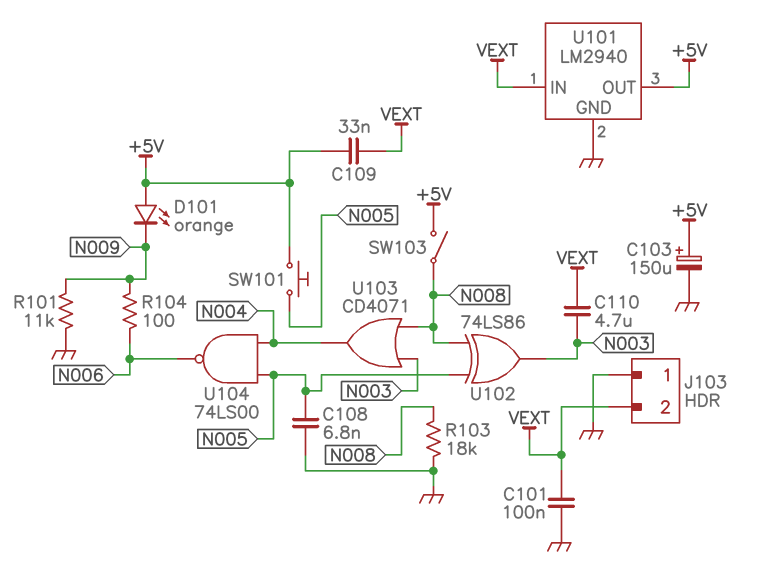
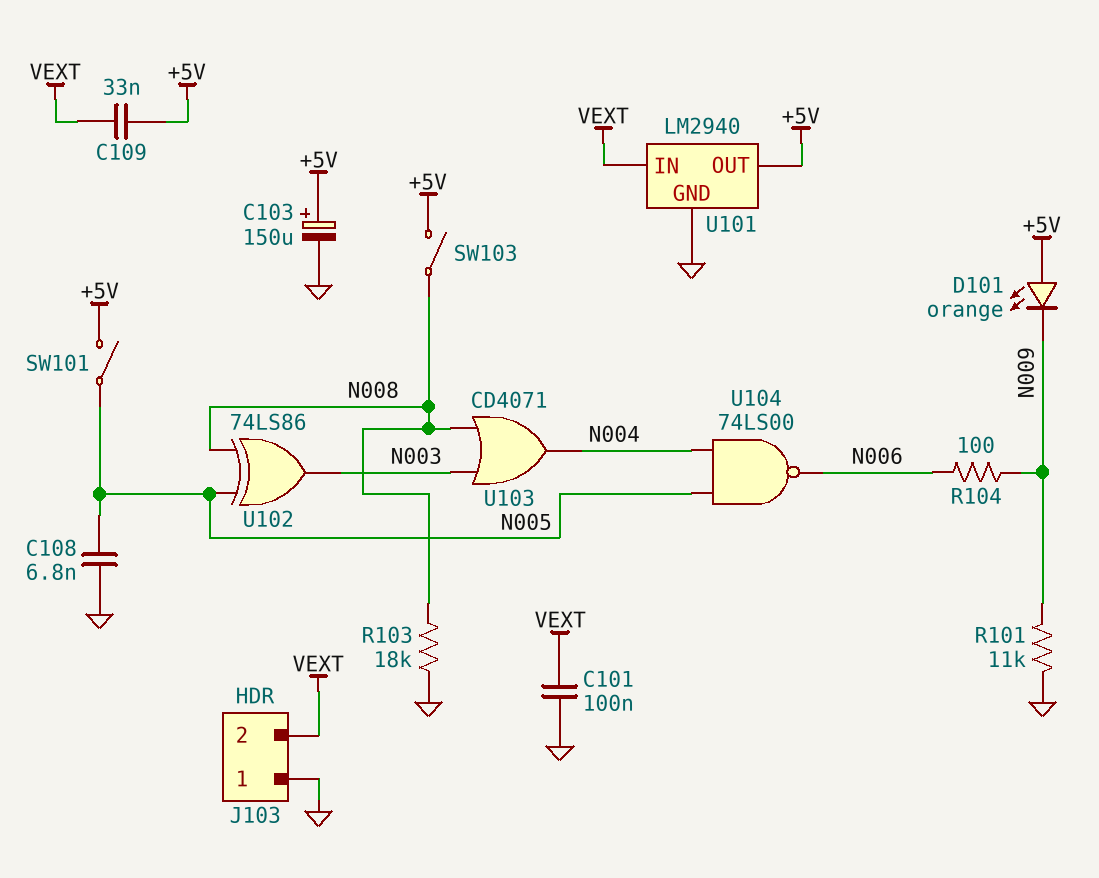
C110: 4.7uF (N003, VEXT) -> none
SW101: button (+5V, N005) -> switch (+5V, N005)

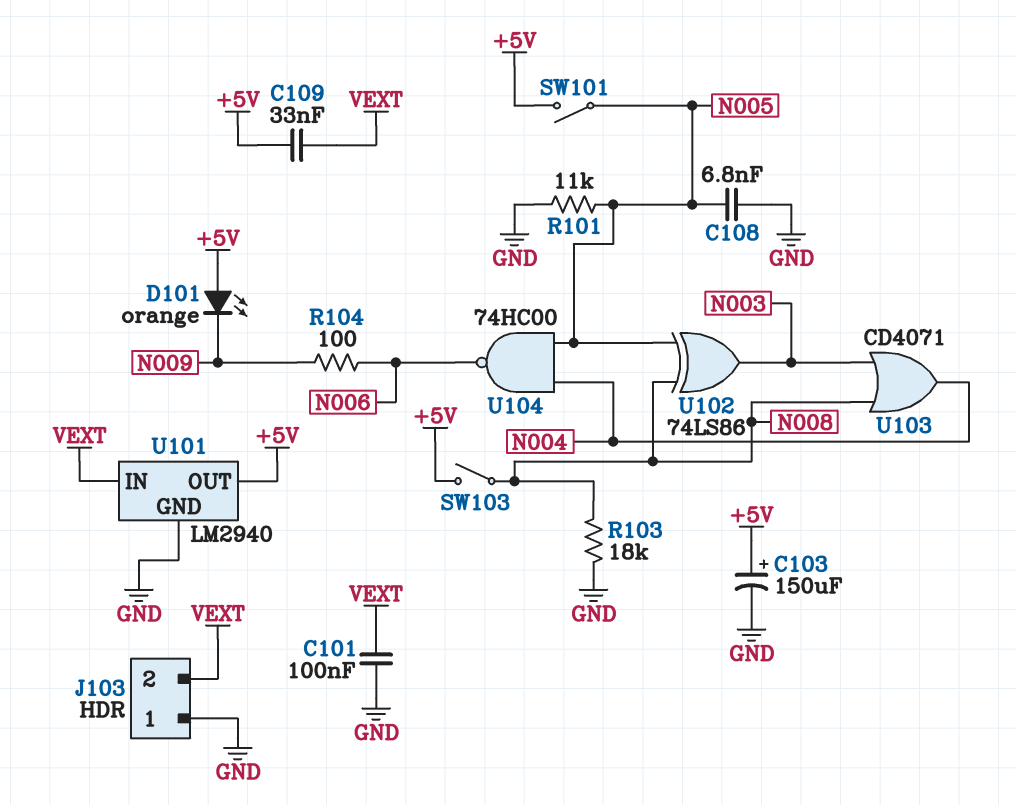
R101: 11k (GND, N009) -> 11k (GND, N005)
U104: NAND 74LS00 (in N004, in N005, out N006) -> NAND 74HC00 (in N004, in N005, out N006)

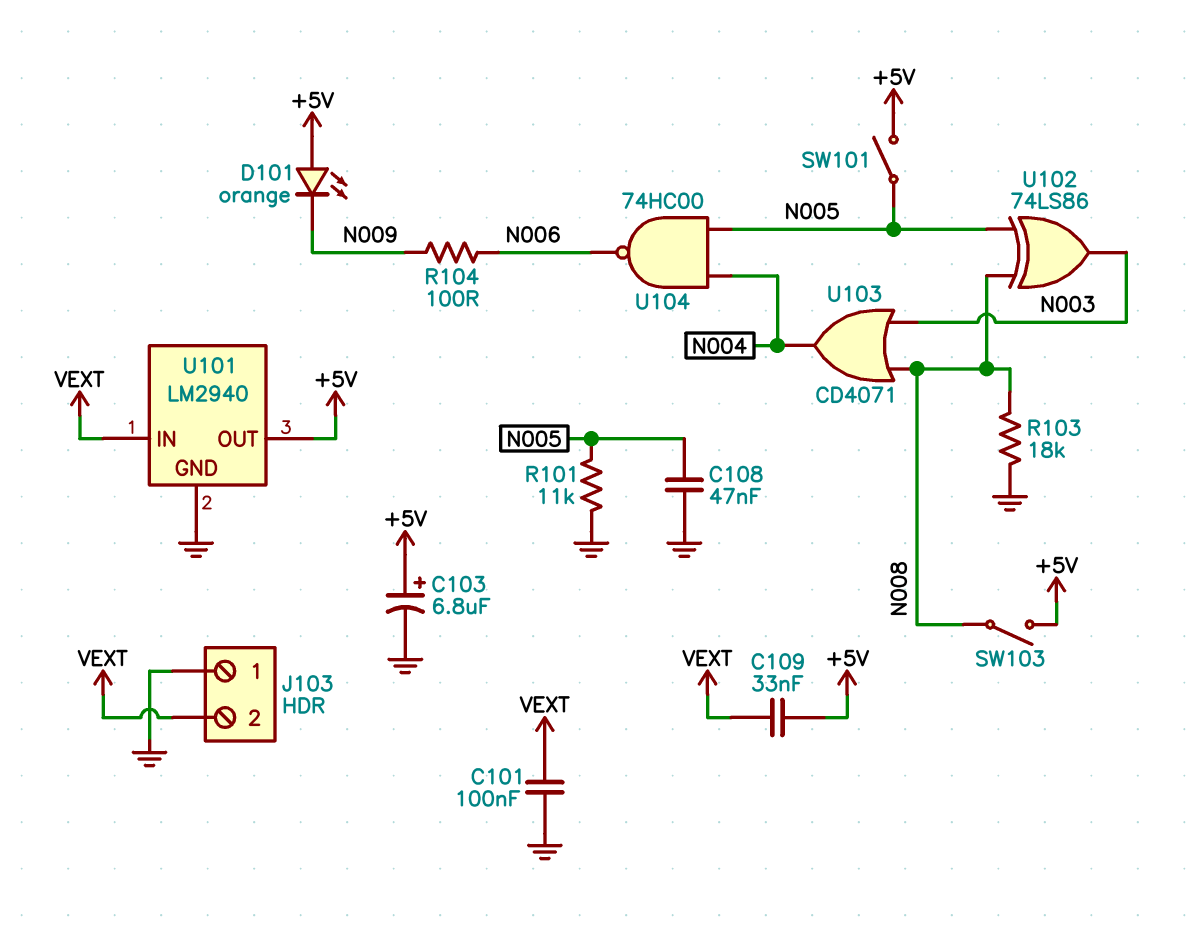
C103: 150uF (plus +5V, minus GND) -> 6.8uF (plus +5V, minus GND)
C108: 6.8nF (GND, N005) -> 47nF (GND, N005)

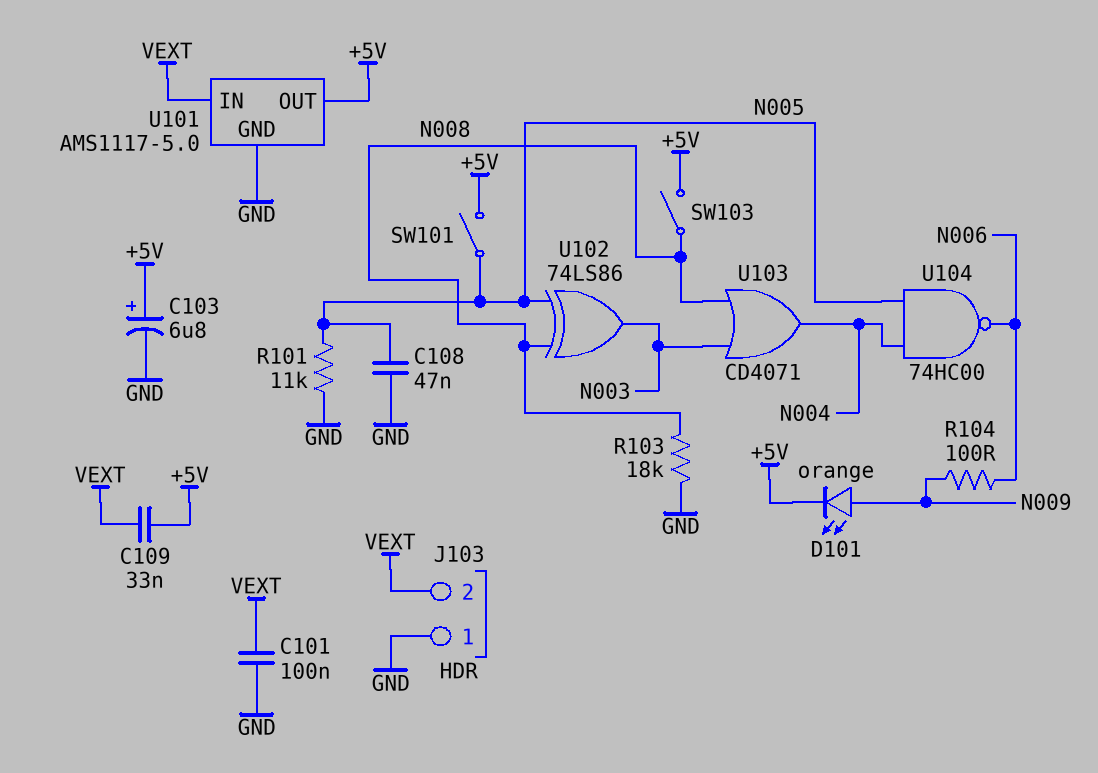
D101: LED orange (A +5V, K N009) -> LED orange (A N009, K +5V)
U101: LM2940 -> AMS1117-5.0

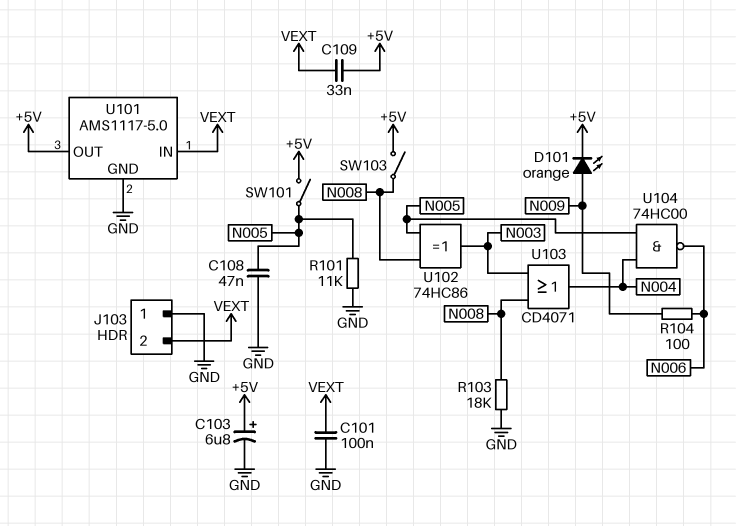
U102: XOR 74LS86 (in N005, in N008, out N003) -> XOR 74HC86 (in N005, in N008, out N003)

